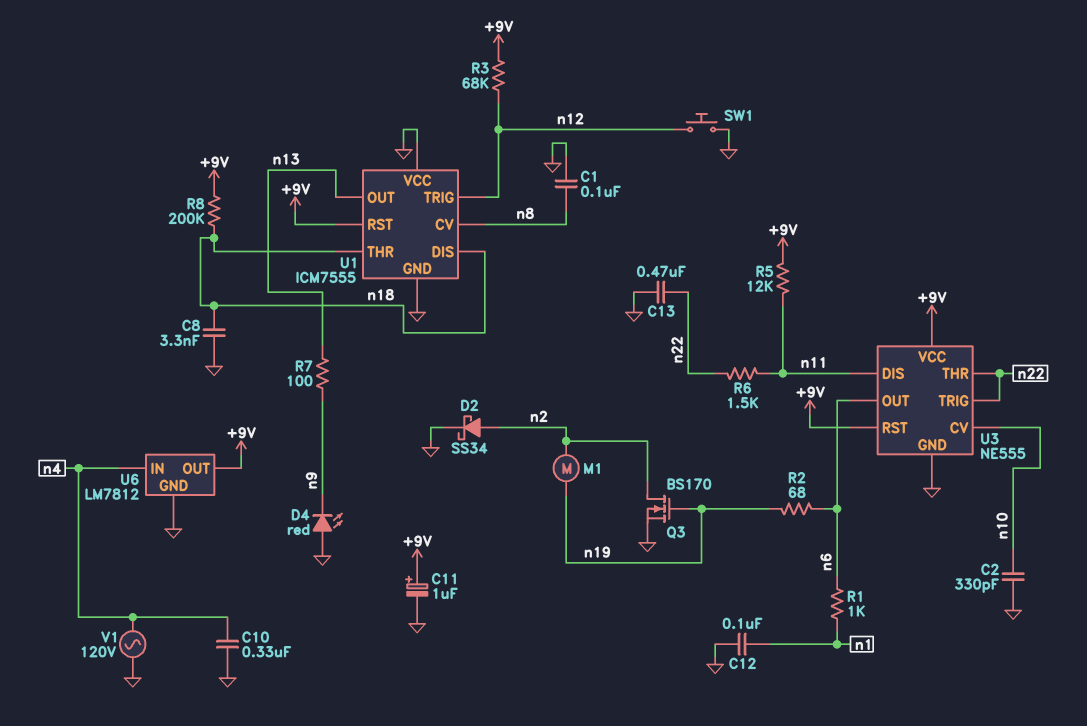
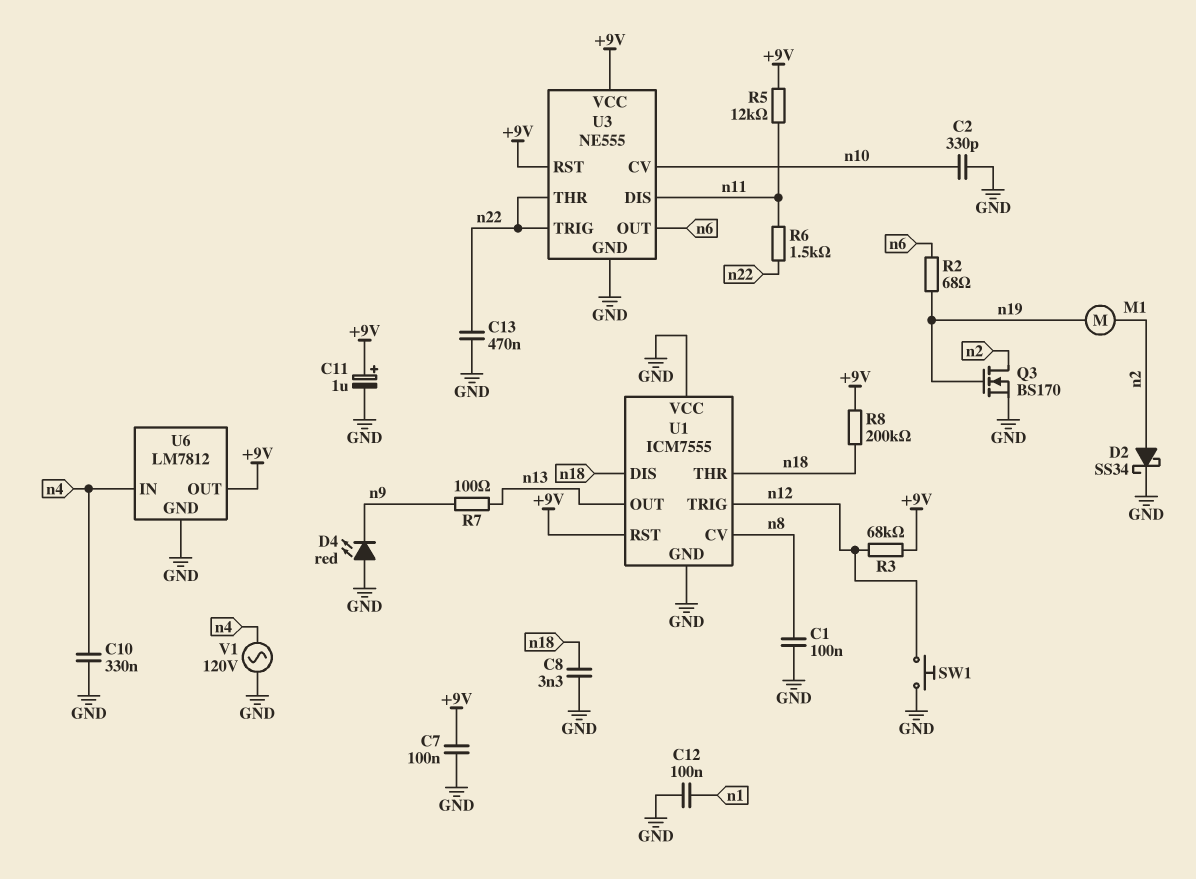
C7: none -> 100nF (+9V, GND)
R1: 1k (n1, n6) -> none

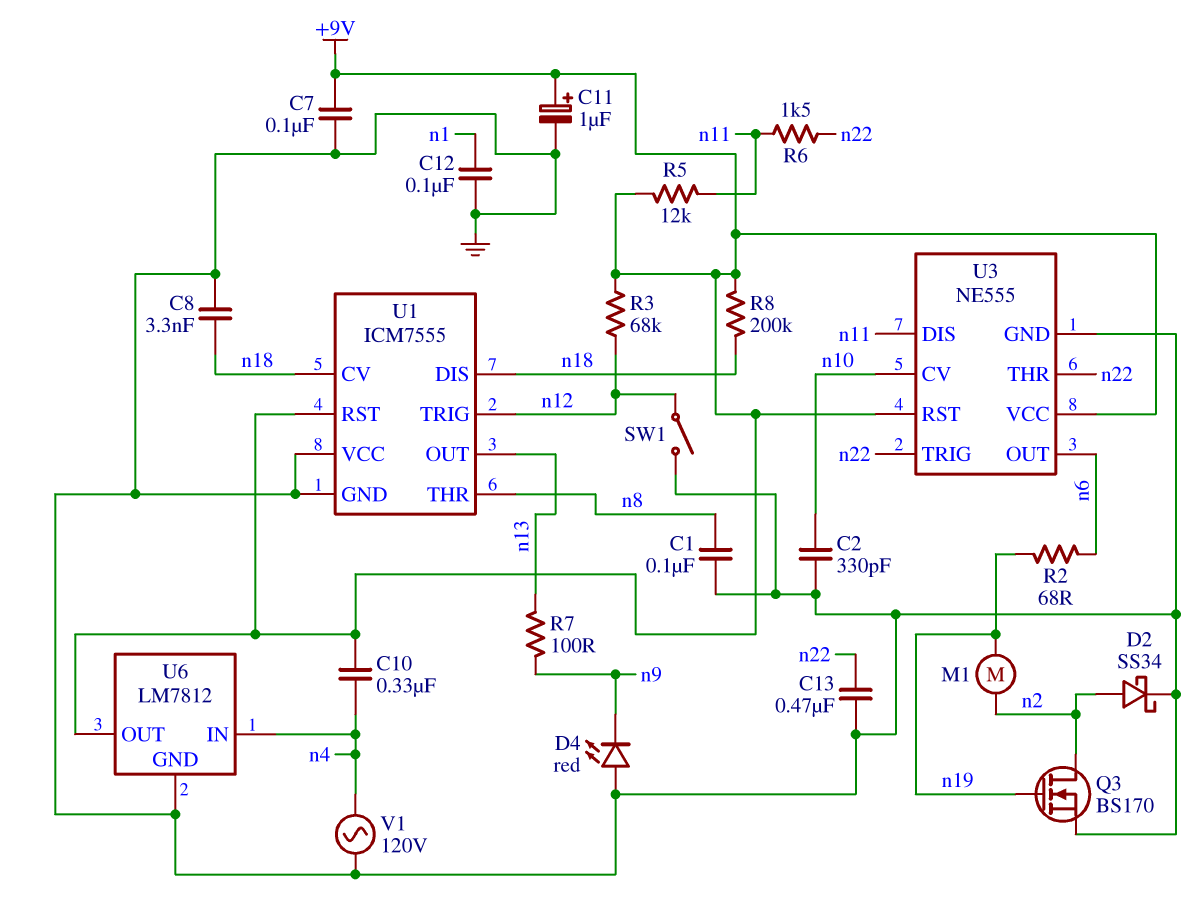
C10: 330nF (GND, n4) -> 330nF (+9V, n4)
SW1: button (GND, n12) -> switch (GND, n12)
U1 pin CV: n8 -> n18
U1 pin THR: n18 -> n8

